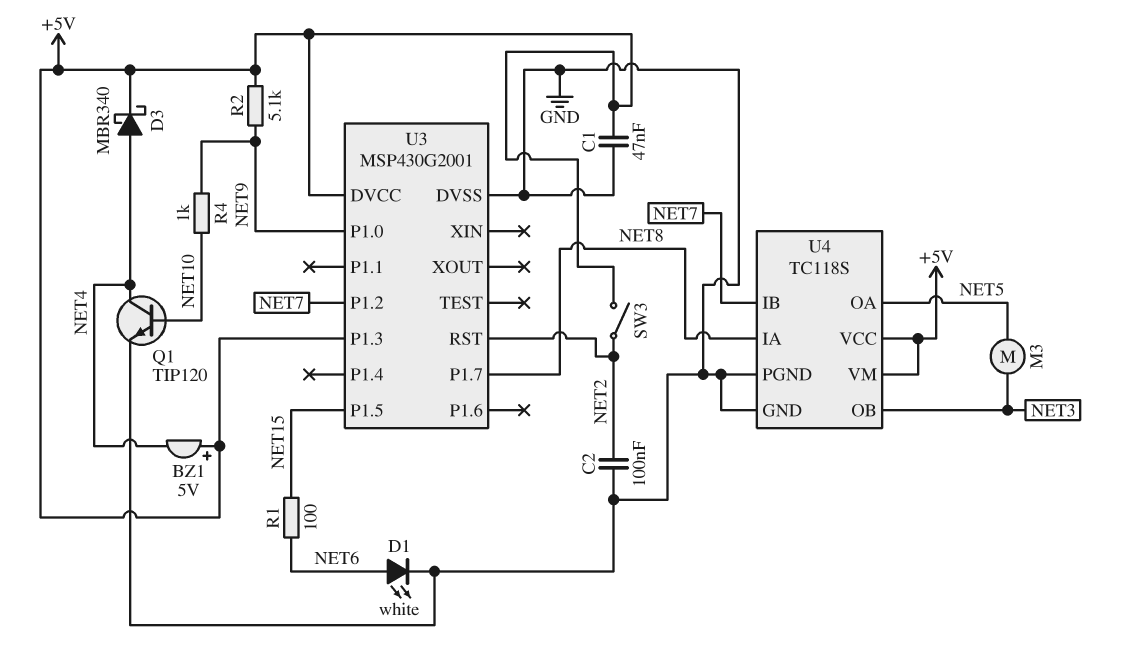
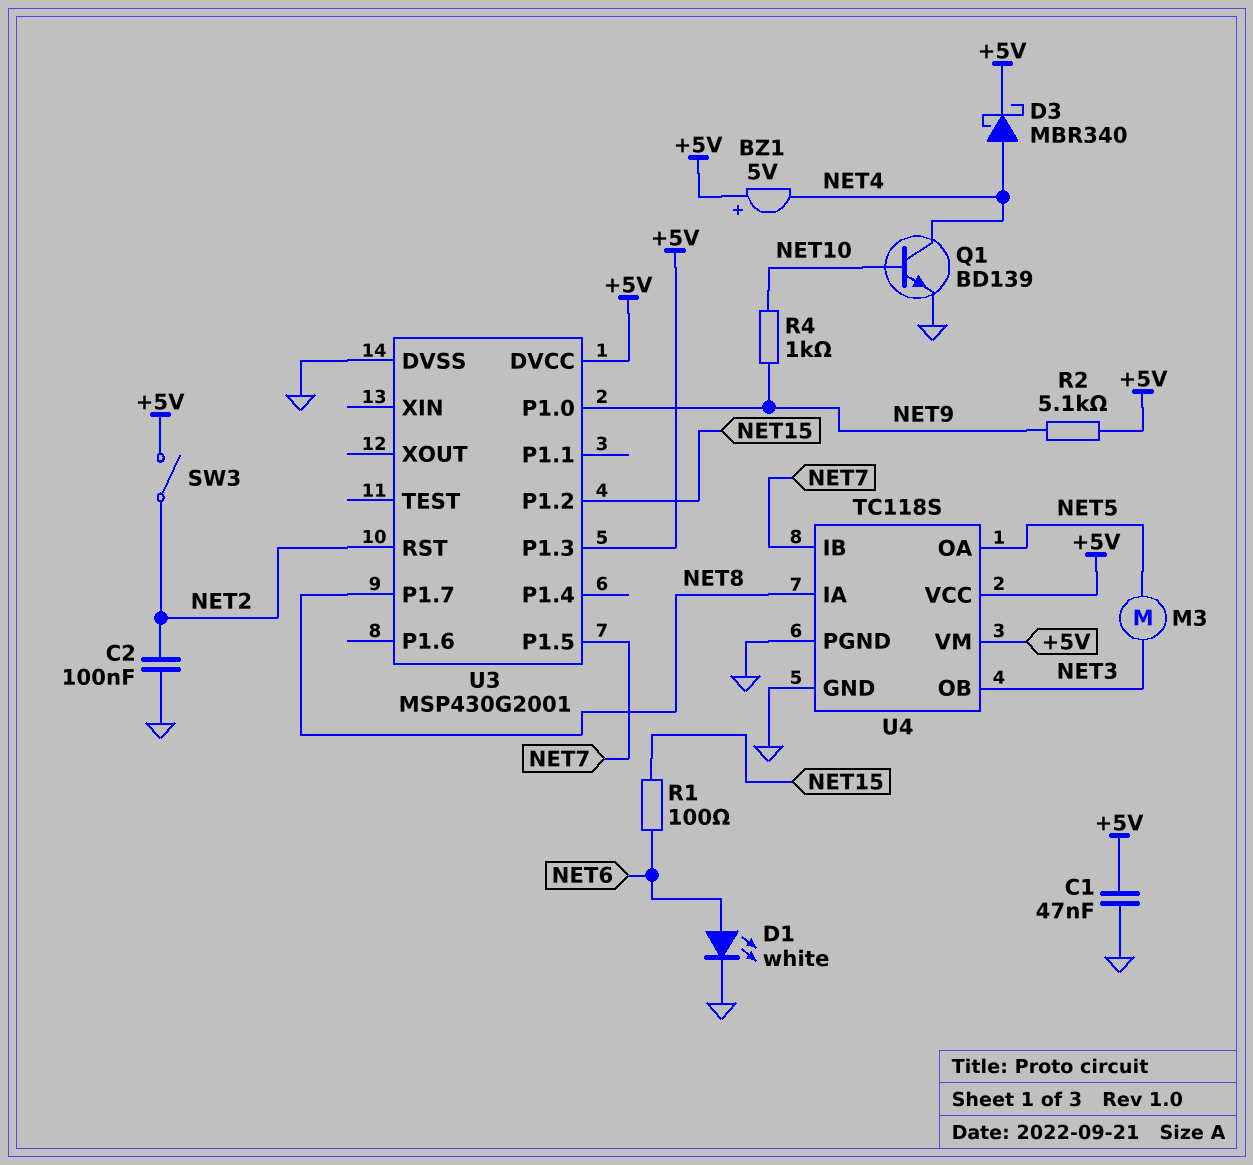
Q1: NPN TIP120 (B NET10, C NET4, E GND) -> NPN BD139 (B NET10, C NET4, E GND)
U3 pin P1.2: NET7 -> NET15
U3 pin P1.5: NET15 -> NET7

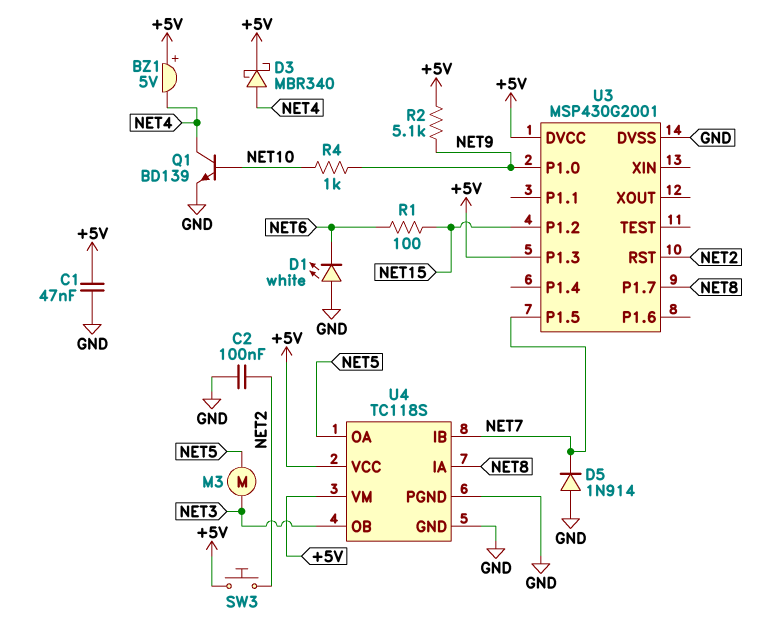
D1: LED white (A NET6, K GND) -> LED white (A GND, K NET6)
D5: none -> diode 1N914 (A GND, K NET7)
SW3: switch (+5V, NET2) -> button (+5V, NET2)

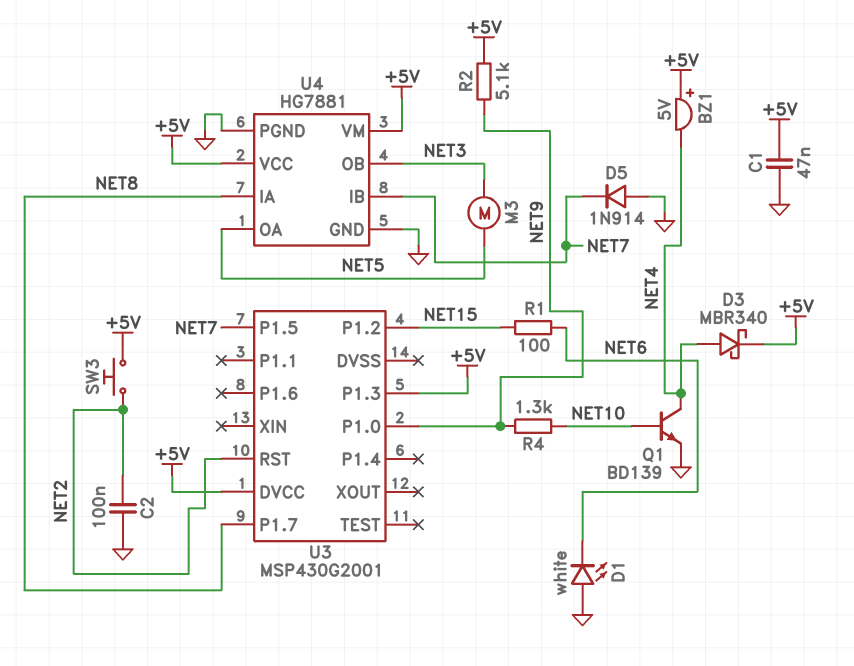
R4: 1k (NET9, NET10) -> 1.3k (NET9, NET10)
U3 pin DVSS: GND -> none
U4: TC118S -> HG7881

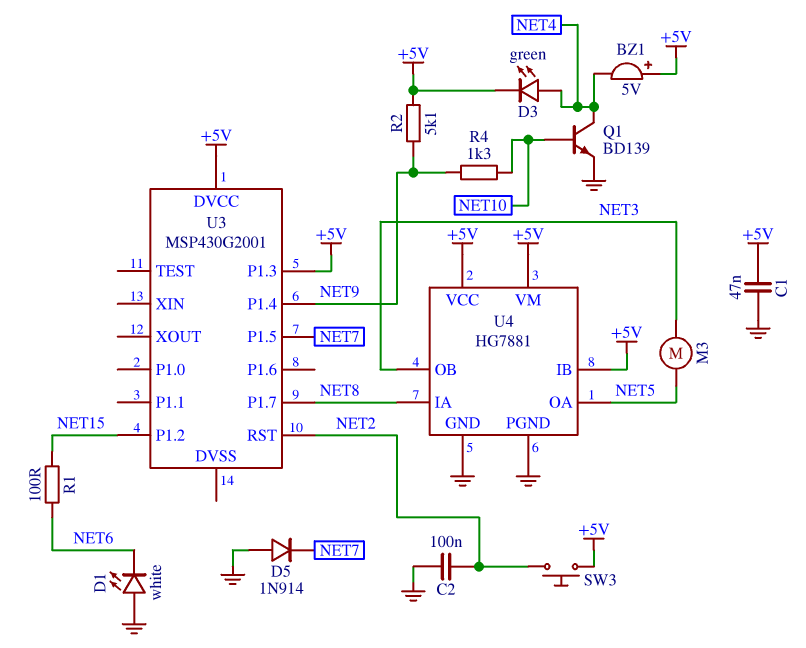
D3: schottky MBR340 (A NET4, K +5V) -> LED green (A NET4, K +5V)
U3 pin P1.0: NET9 -> none
U3 pin P1.4: none -> NET9
U4 pin IB: NET7 -> +5V

